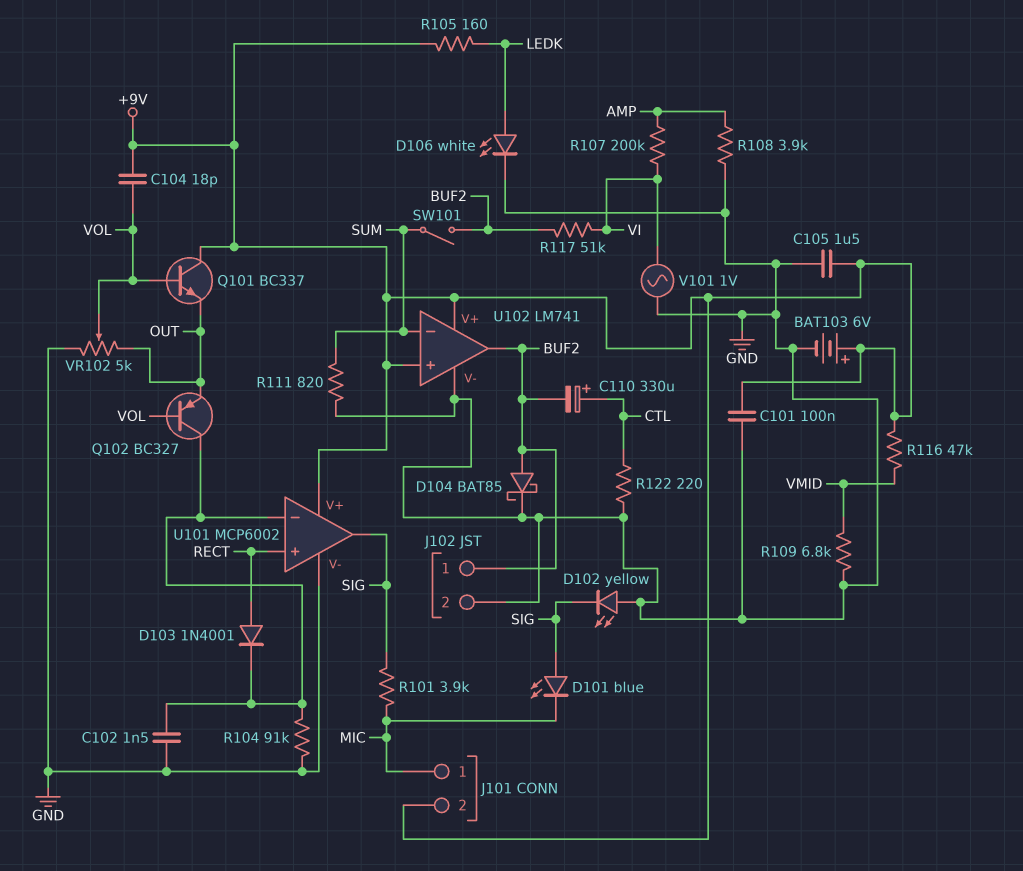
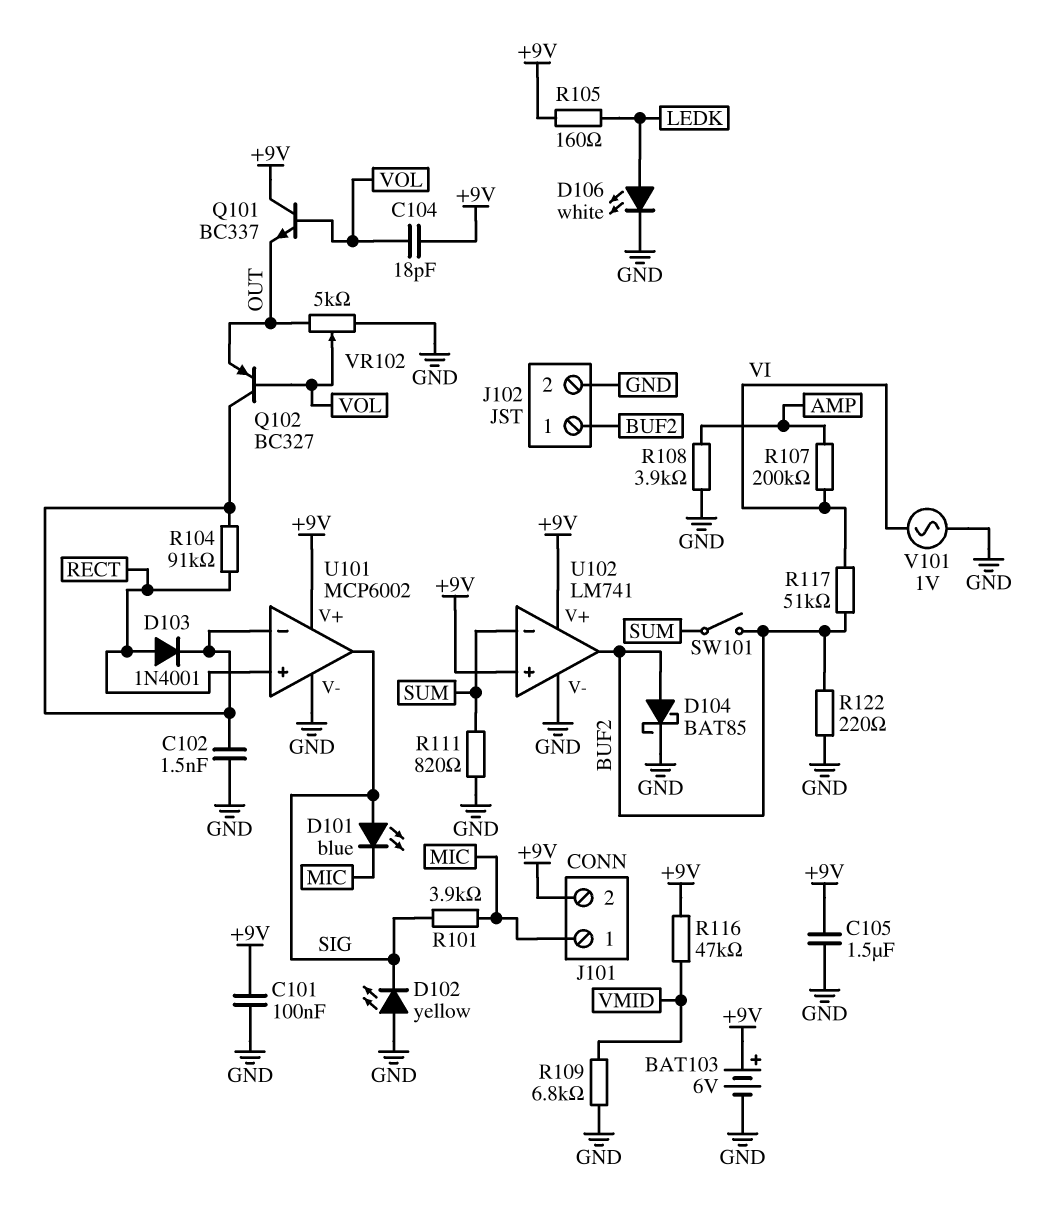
C110: 330uF (plus CTL, minus BUF2) -> none
R104: 91k (GND, U101/in-) -> 91k (RECT, U101/in-)
R122: 220 (CTL, GND) -> 220 (BUF2, GND)

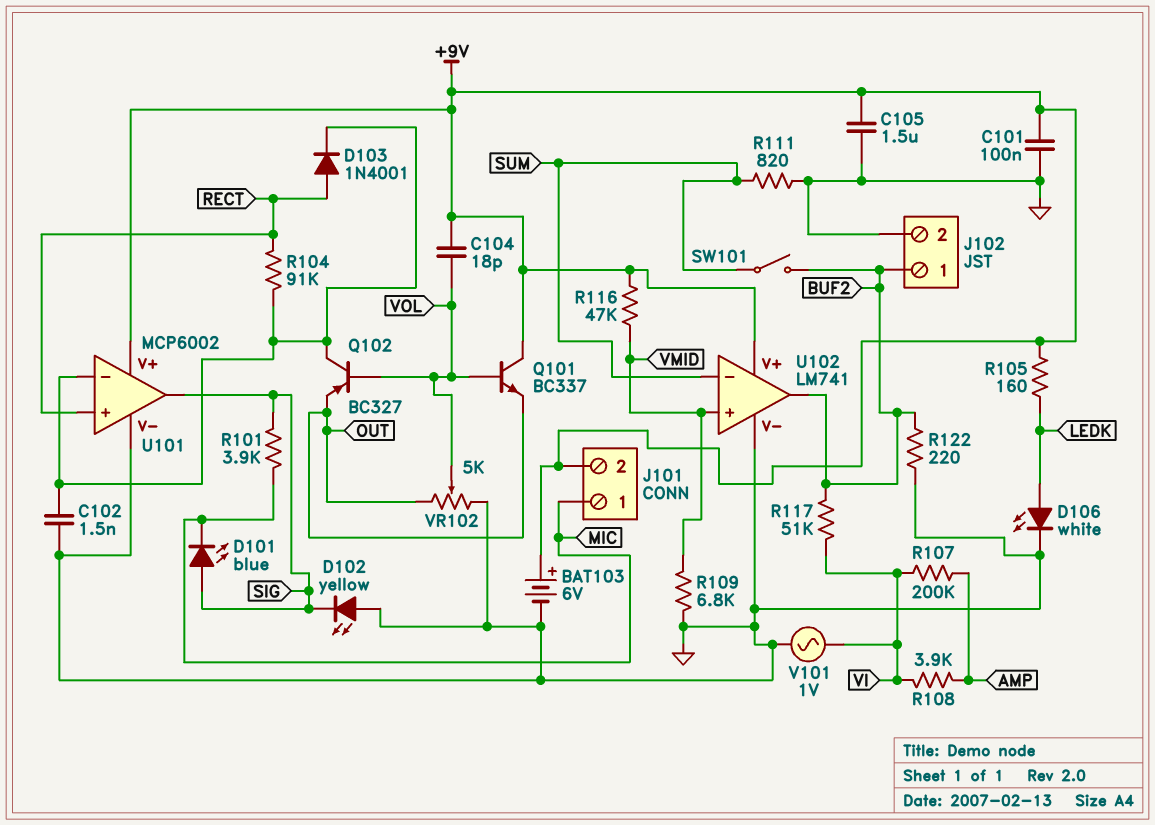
D104: schottky BAT85 (A BUF2, K GND) -> none
R108: 3.9k (AMP, GND) -> 3.9k (AMP, VI)
U102 pin in+: +9V -> VMID

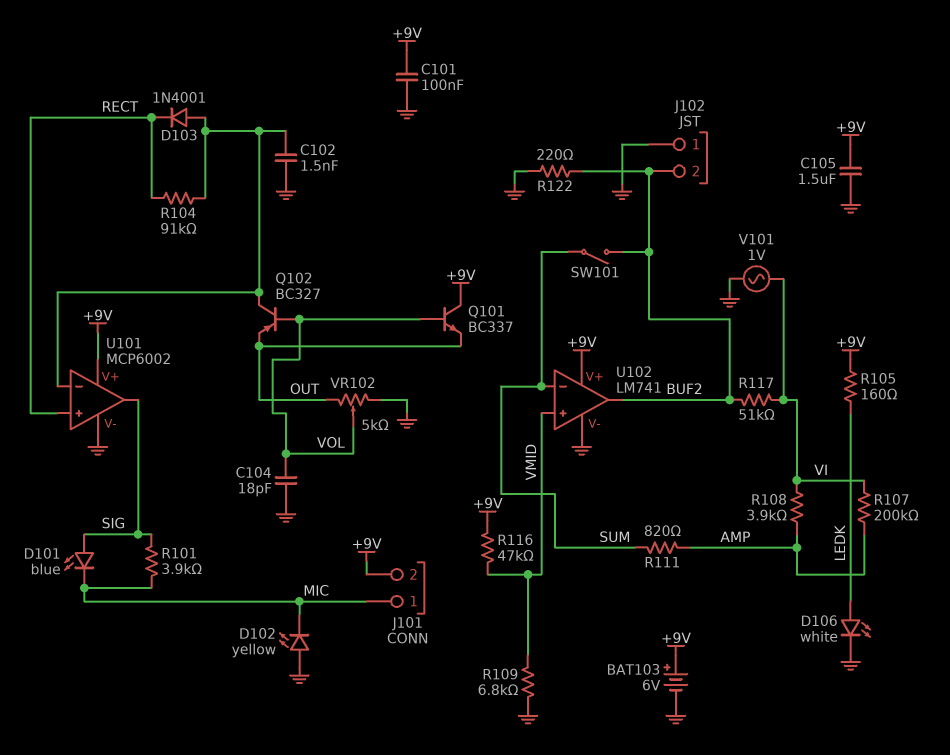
C104: 18pF (+9V, VOL) -> 18pF (GND, VOL)
D102: LED yellow (A GND, K SIG) -> LED yellow (A GND, K MIC)
D103: diode 1N4001 (A RECT, K U101/in-) -> diode 1N4001 (A U101/in-, K RECT)
J102 pin 1: BUF2 -> GND
J102 pin 2: GND -> BUF2
R111: 820 (GND, SUM) -> 820 (AMP, SUM)

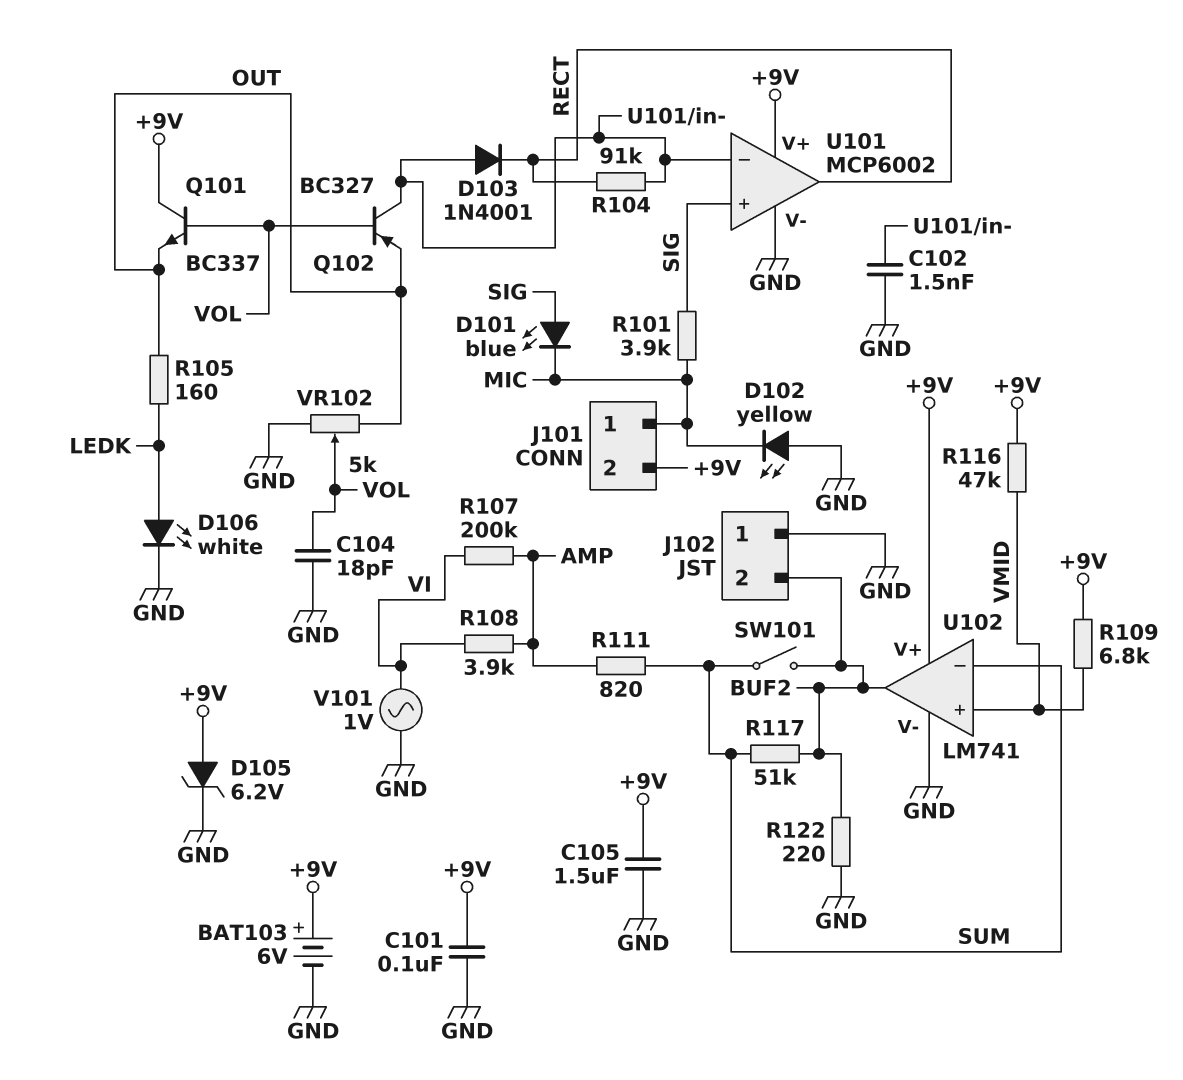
D105: none -> zener 6.2V (A +9V, K GND)
R105: 160 (+9V, LEDK) -> 160 (LEDK, OUT)
R109: 6.8k (GND, VMID) -> 6.8k (+9V, VMID)
R117: 51k (BUF2, VI) -> 51k (BUF2, SUM)
U101 pin in+: RECT -> SIG
U101 pin out: SIG -> RECT

